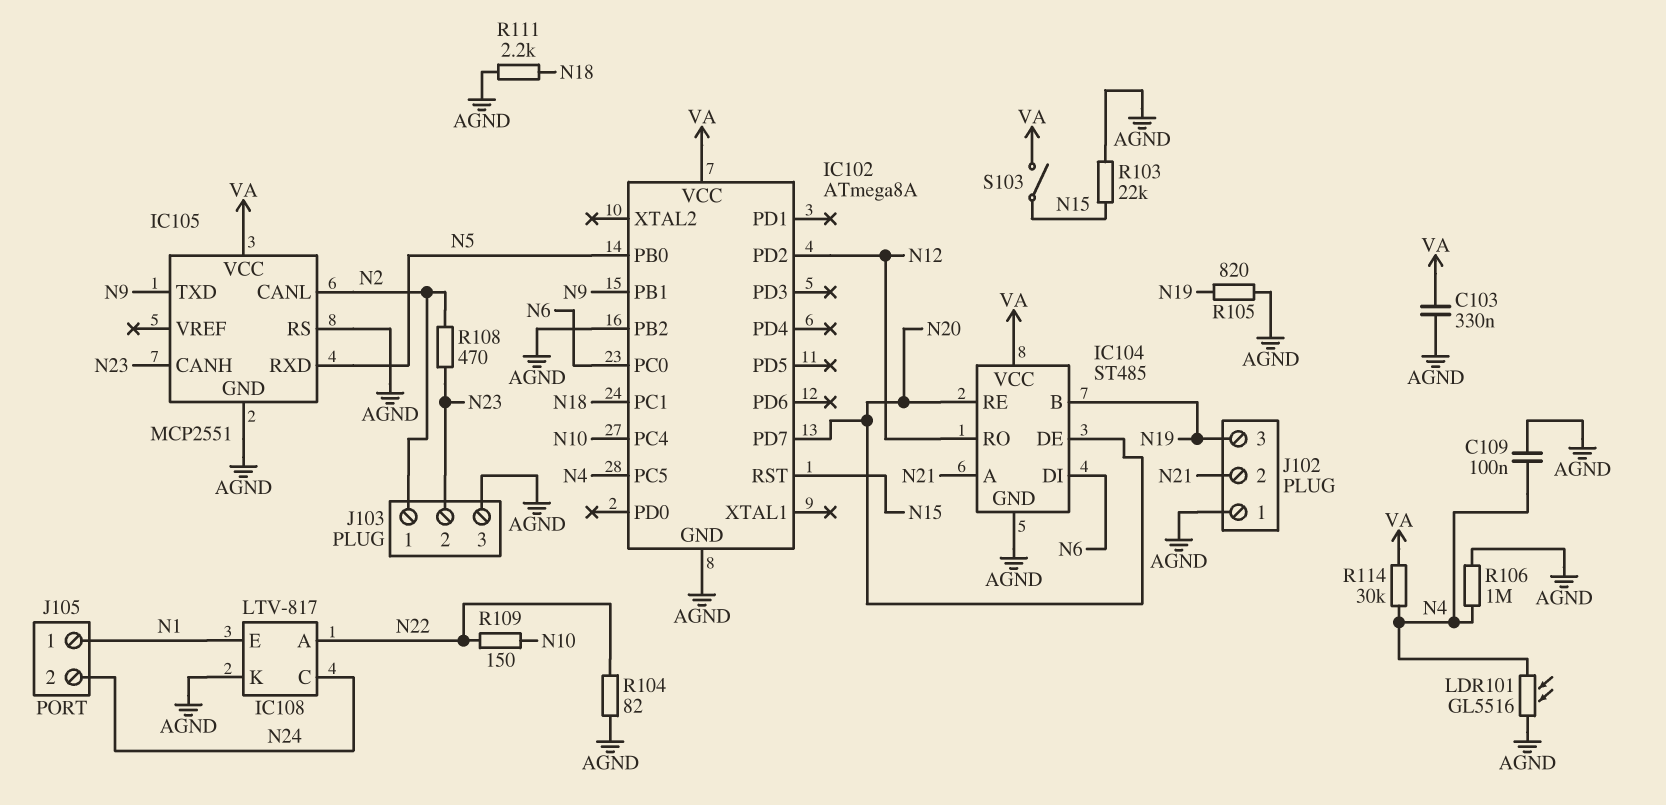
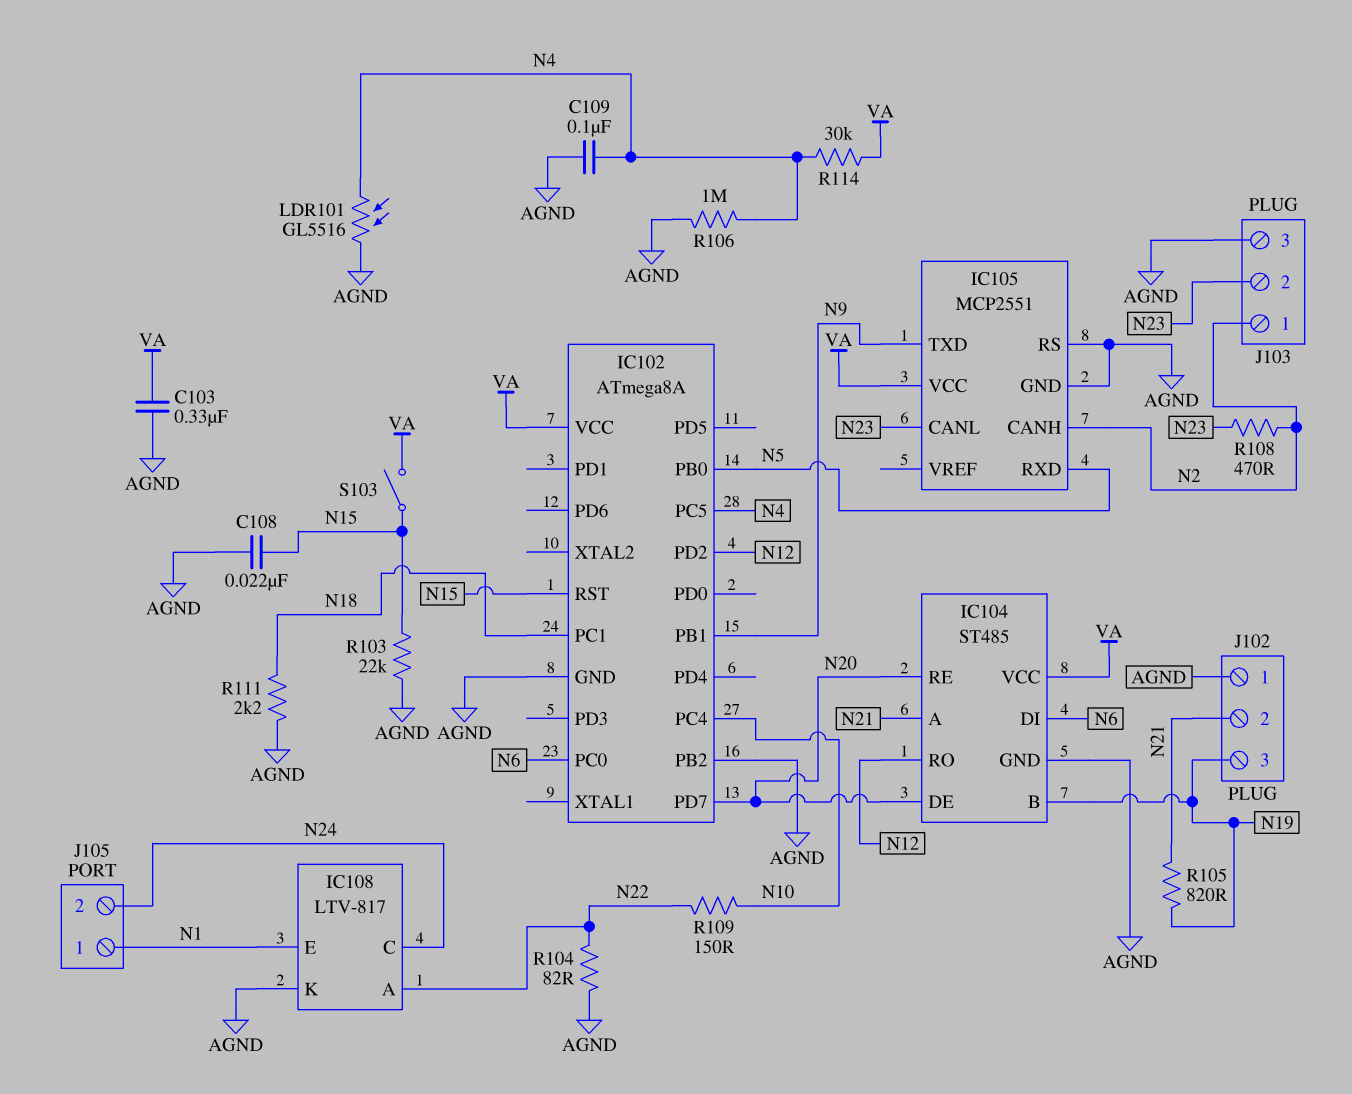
C108: none -> 22nF (AGND, N15)
IC105 pin CANH: N23 -> N2
IC105 pin CANL: N2 -> N23
R105: 820 (AGND, N19) -> 820 (N19, N21)

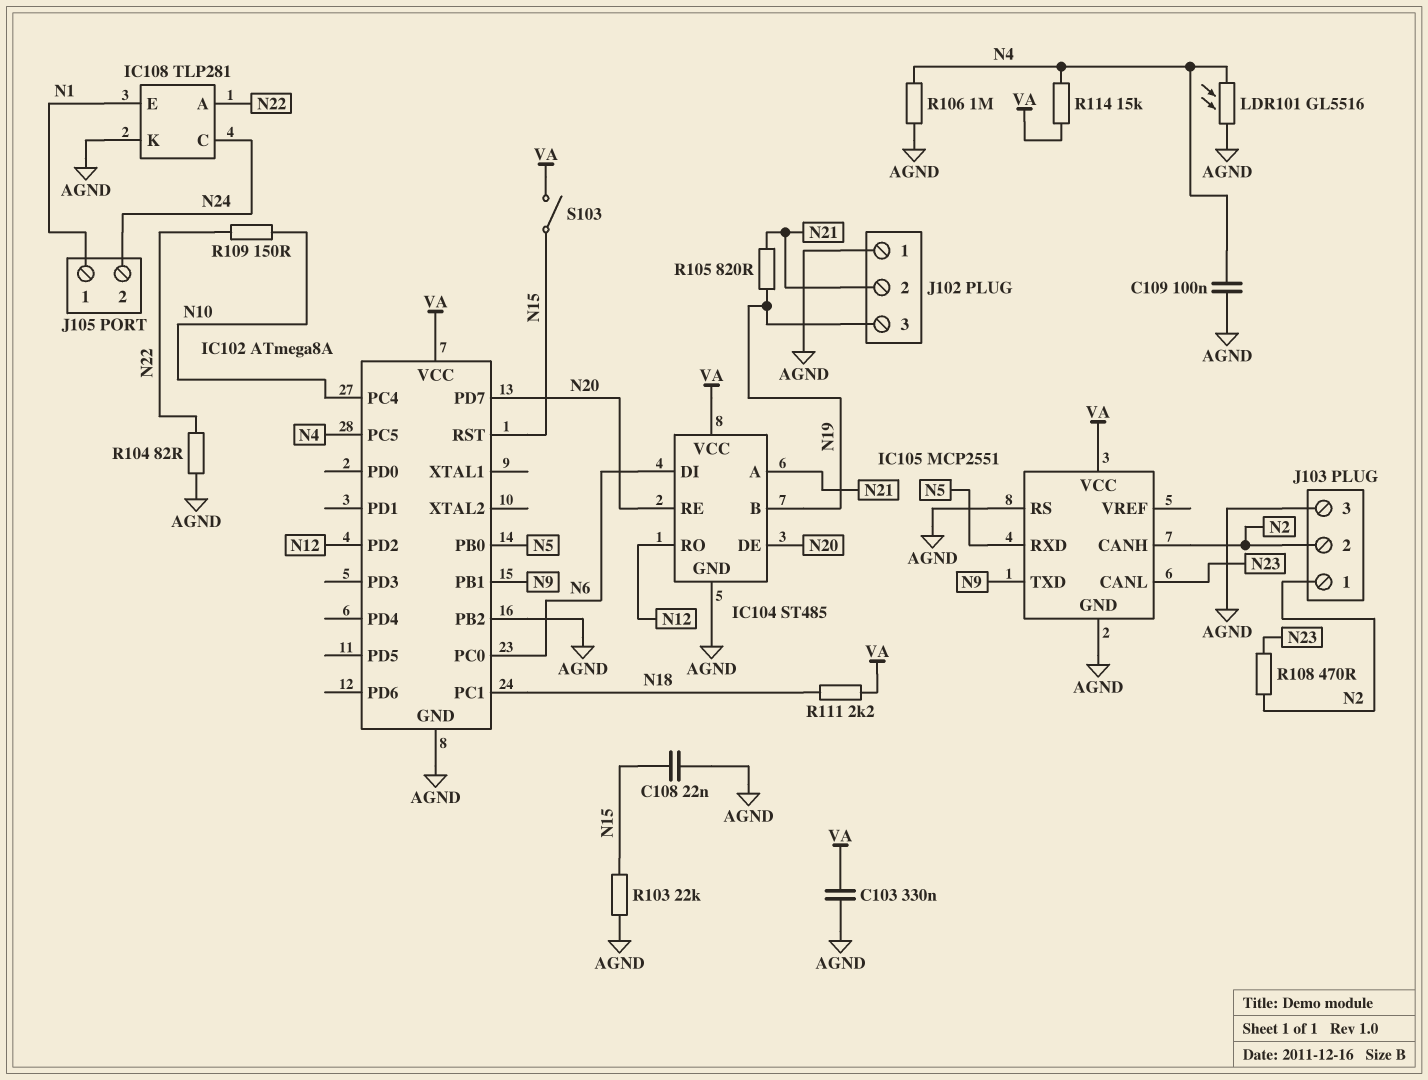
IC108: LTV-817 -> TLP281
J103 pin 2: N23 -> N2
R111: 2.2k (AGND, N18) -> 2.2k (N18, VA)
R114: 30k (N4, VA) -> 15k (N4, VA)

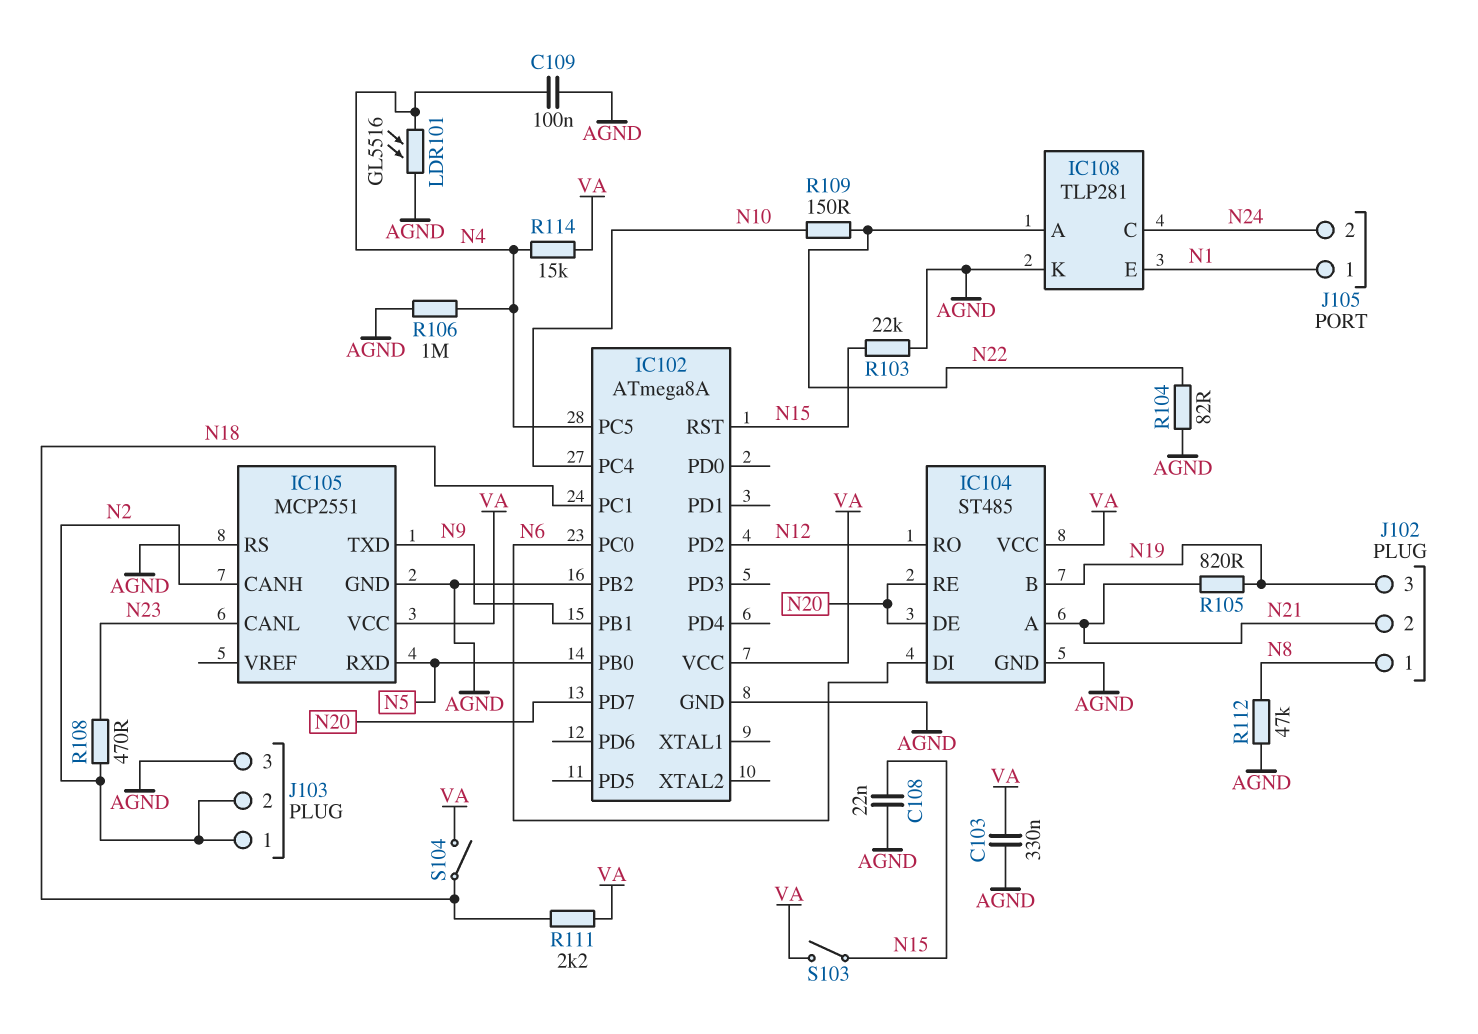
J102 pin 1: AGND -> N8
R112: none -> 47k (AGND, N8)
S104: none -> switch (N18, VA)

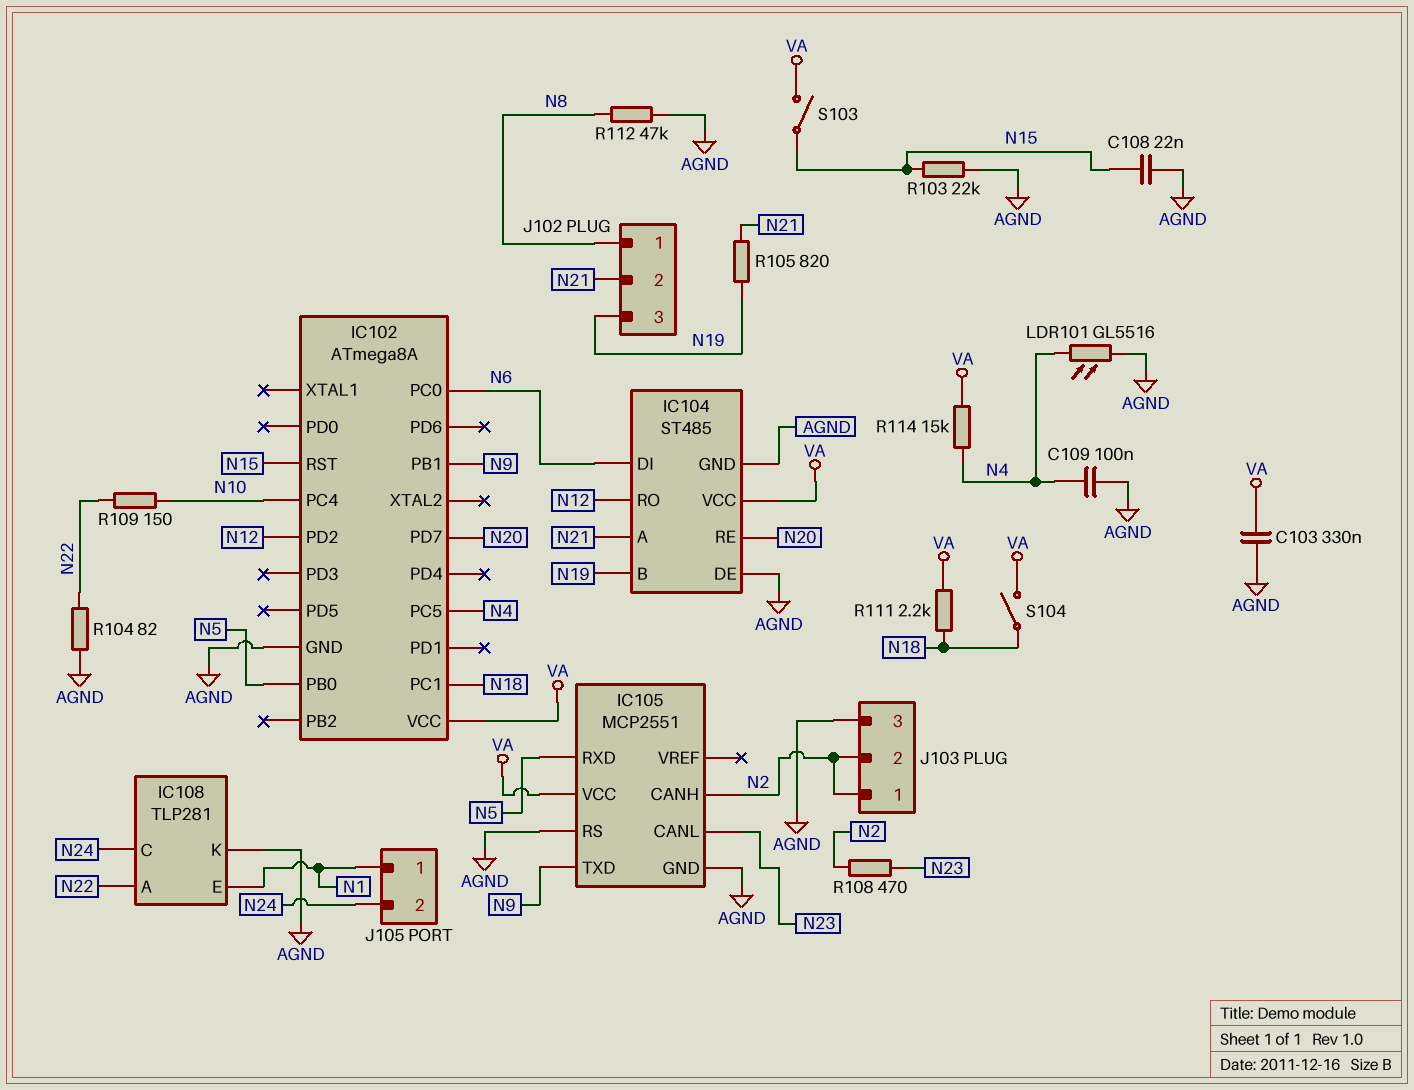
IC102 pin PB2: AGND -> none
IC104 pin DE: N20 -> AGND
R106: 1M (AGND, N4) -> none

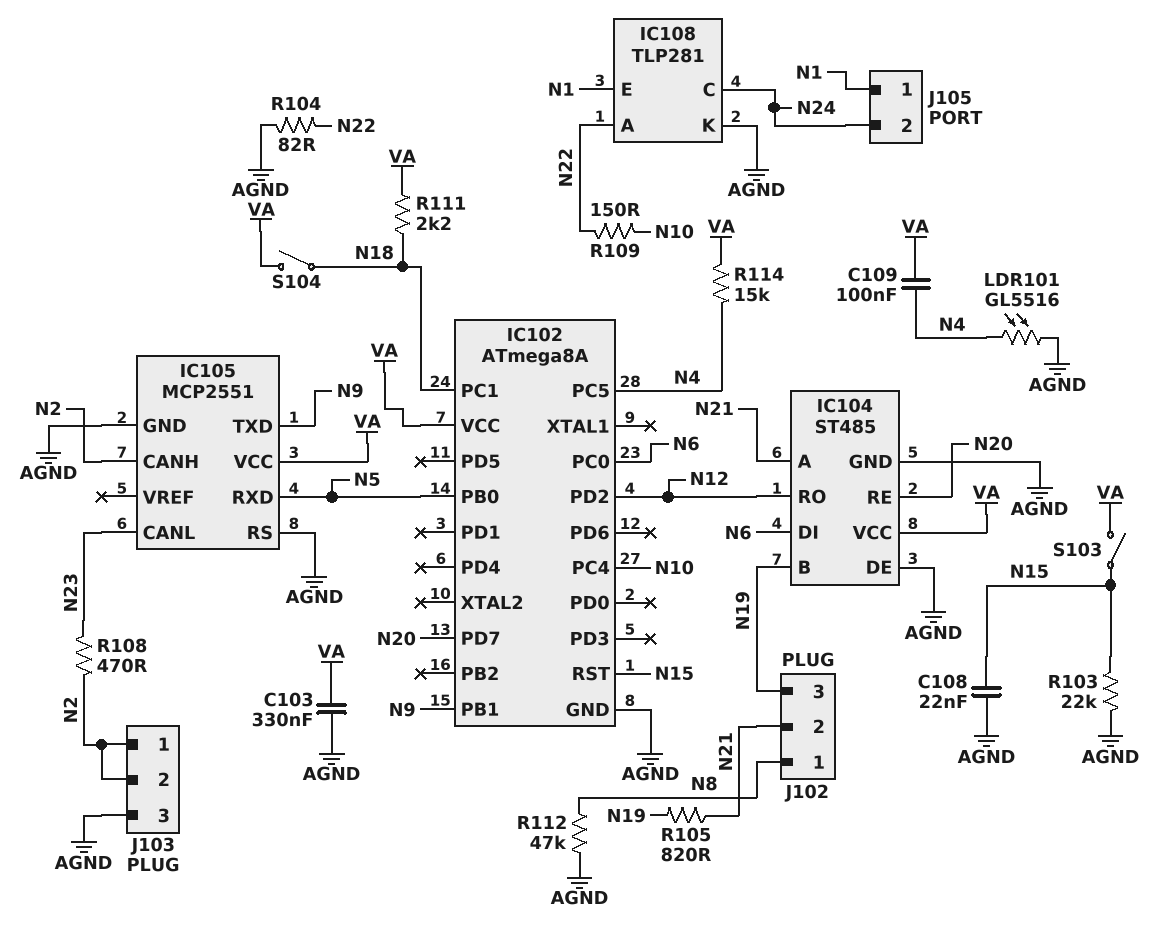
C109: 100nF (AGND, N4) -> 100nF (N4, VA)

